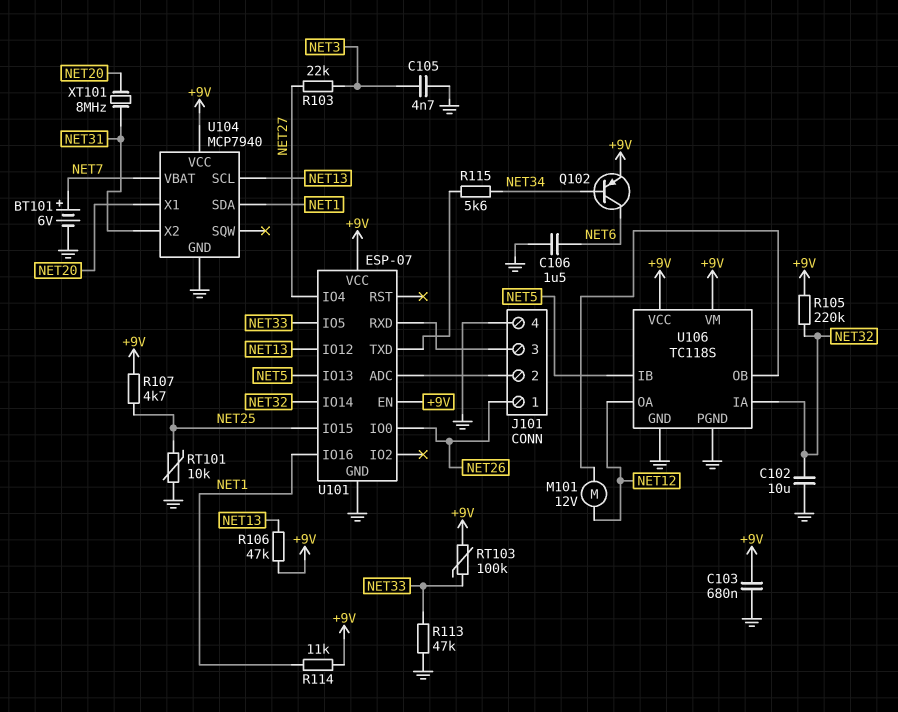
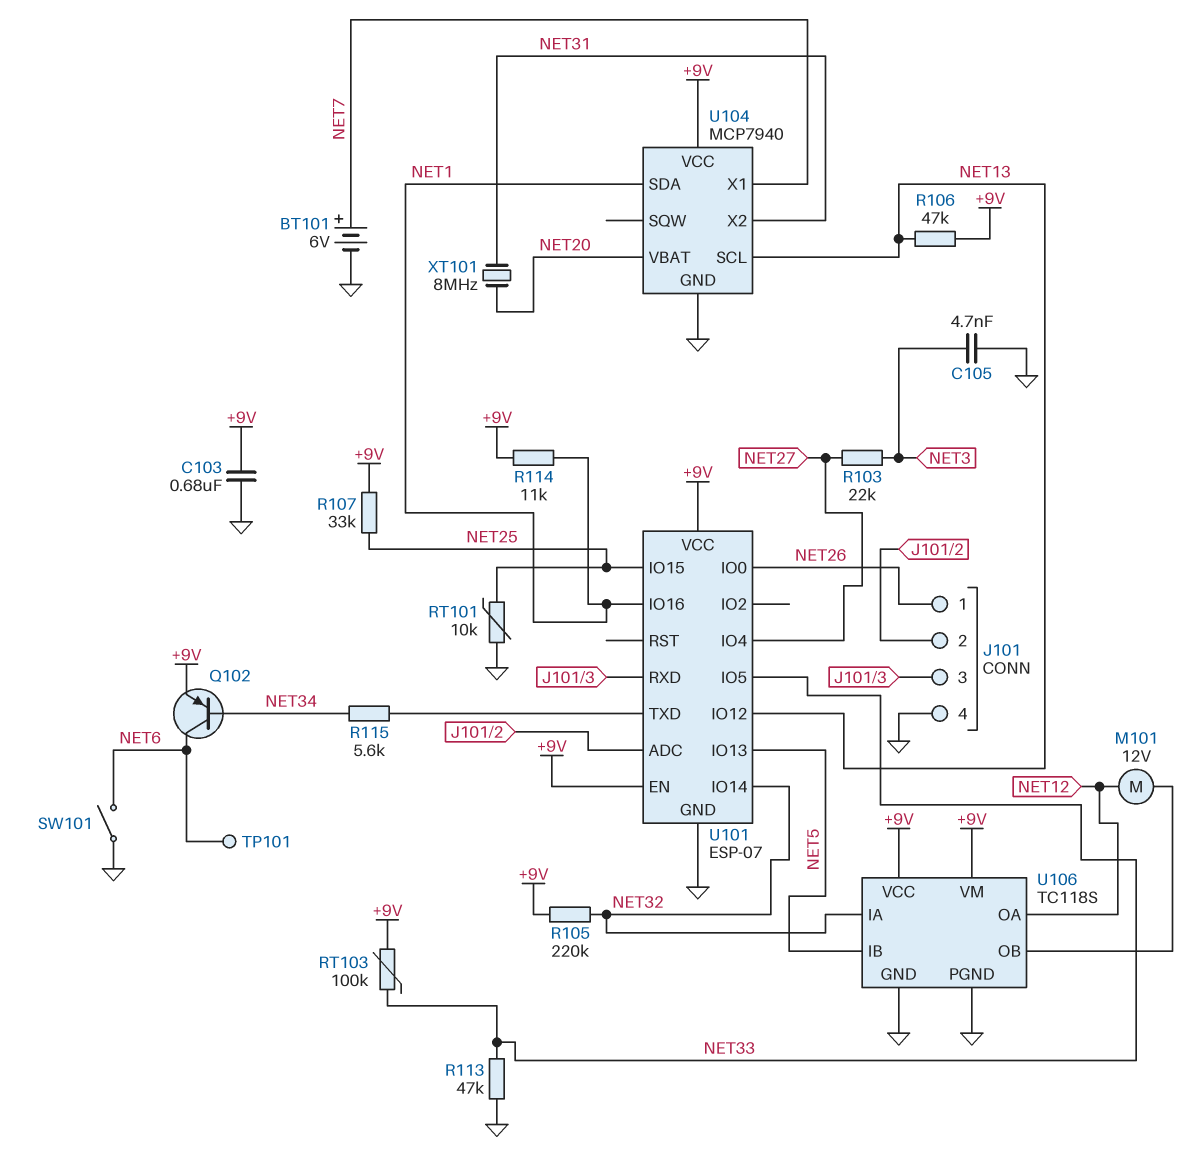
C102: 10uF (GND, NET32) -> none
C106: 1.5uF (GND, NET6) -> none
R107: 4.7k (+9V, NET25) -> 33k (+9V, NET25)
SW101: none -> switch (GND, NET6)
TP101: none -> test point (NET6)
U104 pin VBAT: NET7 -> NET20
U104 pin X1: NET20 -> NET7

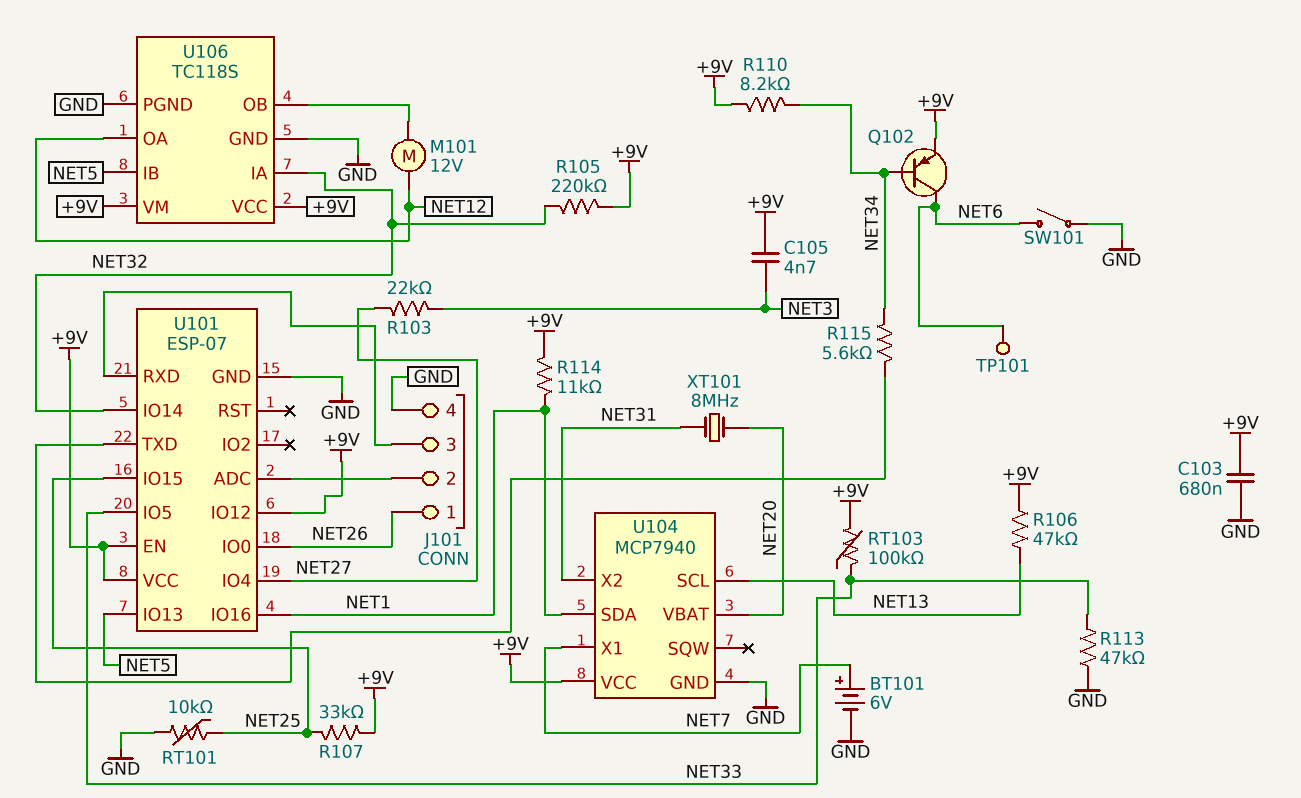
C105: 4.7nF (GND, NET3) -> 4.7nF (+9V, NET3)
R110: none -> 8.2k (+9V, NET34)
U101 pin IO12: NET13 -> +9V

